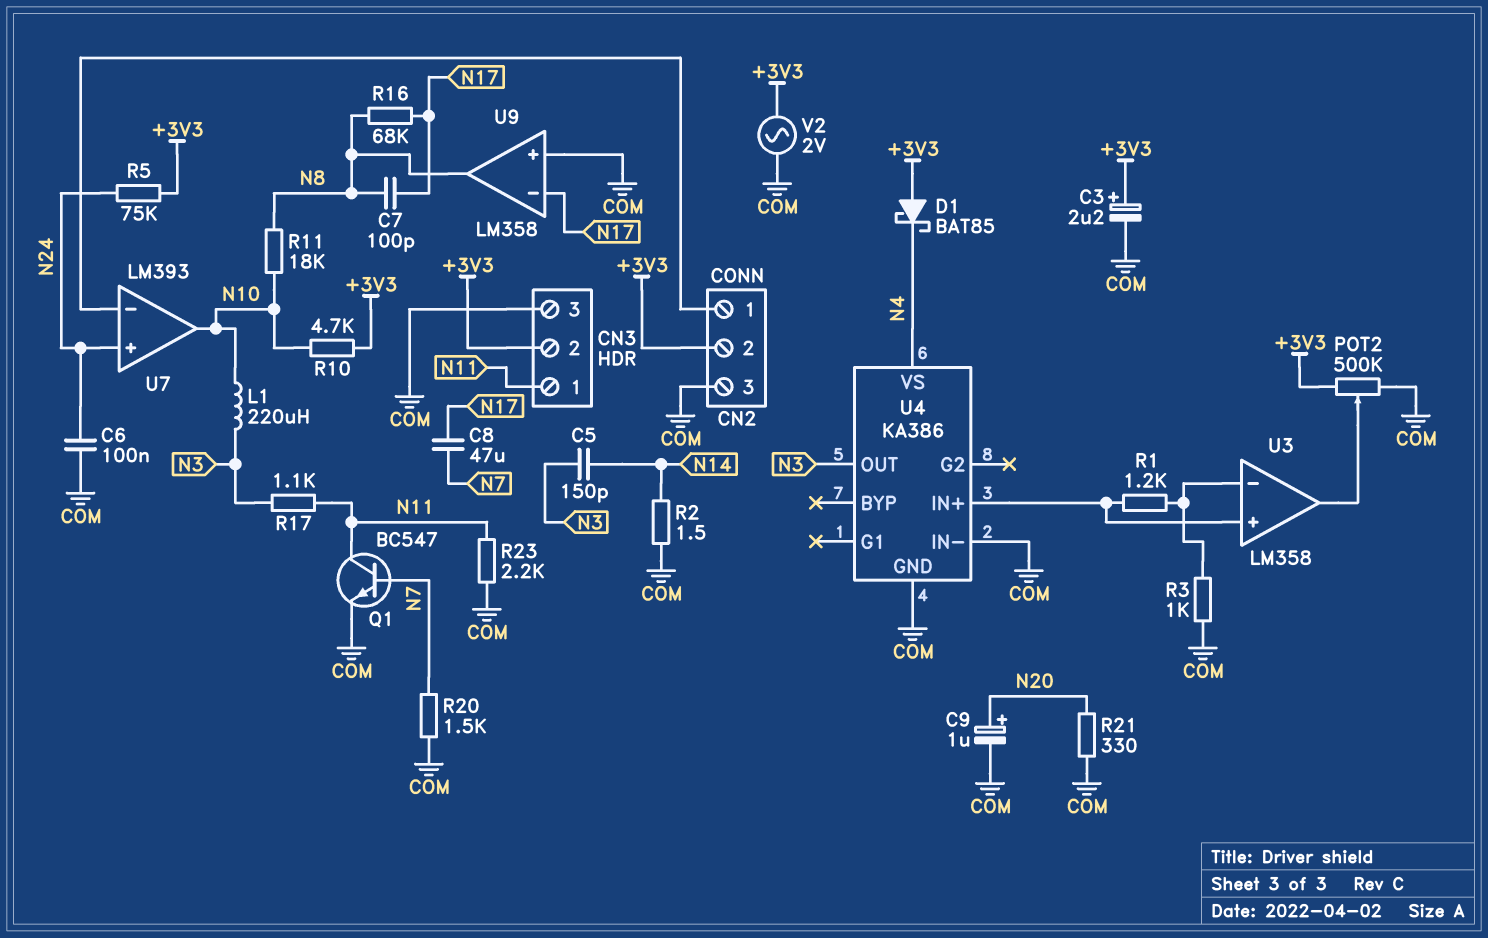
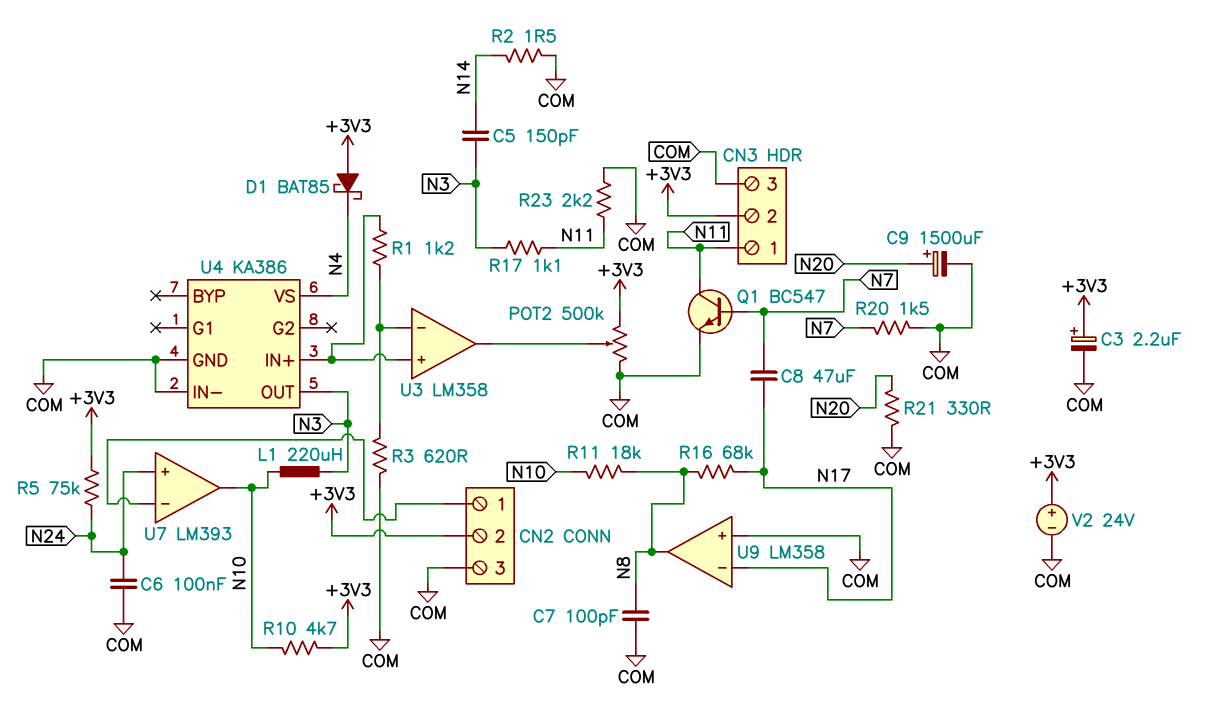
C7: 100pF (N8, N17) -> 100pF (COM, N8)
C9: 1uF (plus N20, minus COM) -> 1500uF (plus N20, minus COM)
R3: 1k (COM, U3/in-) -> 620 (COM, U3/in-)
V2: AC 2V (+3V3, COM) -> 24V (plus +3V3, minus COM)

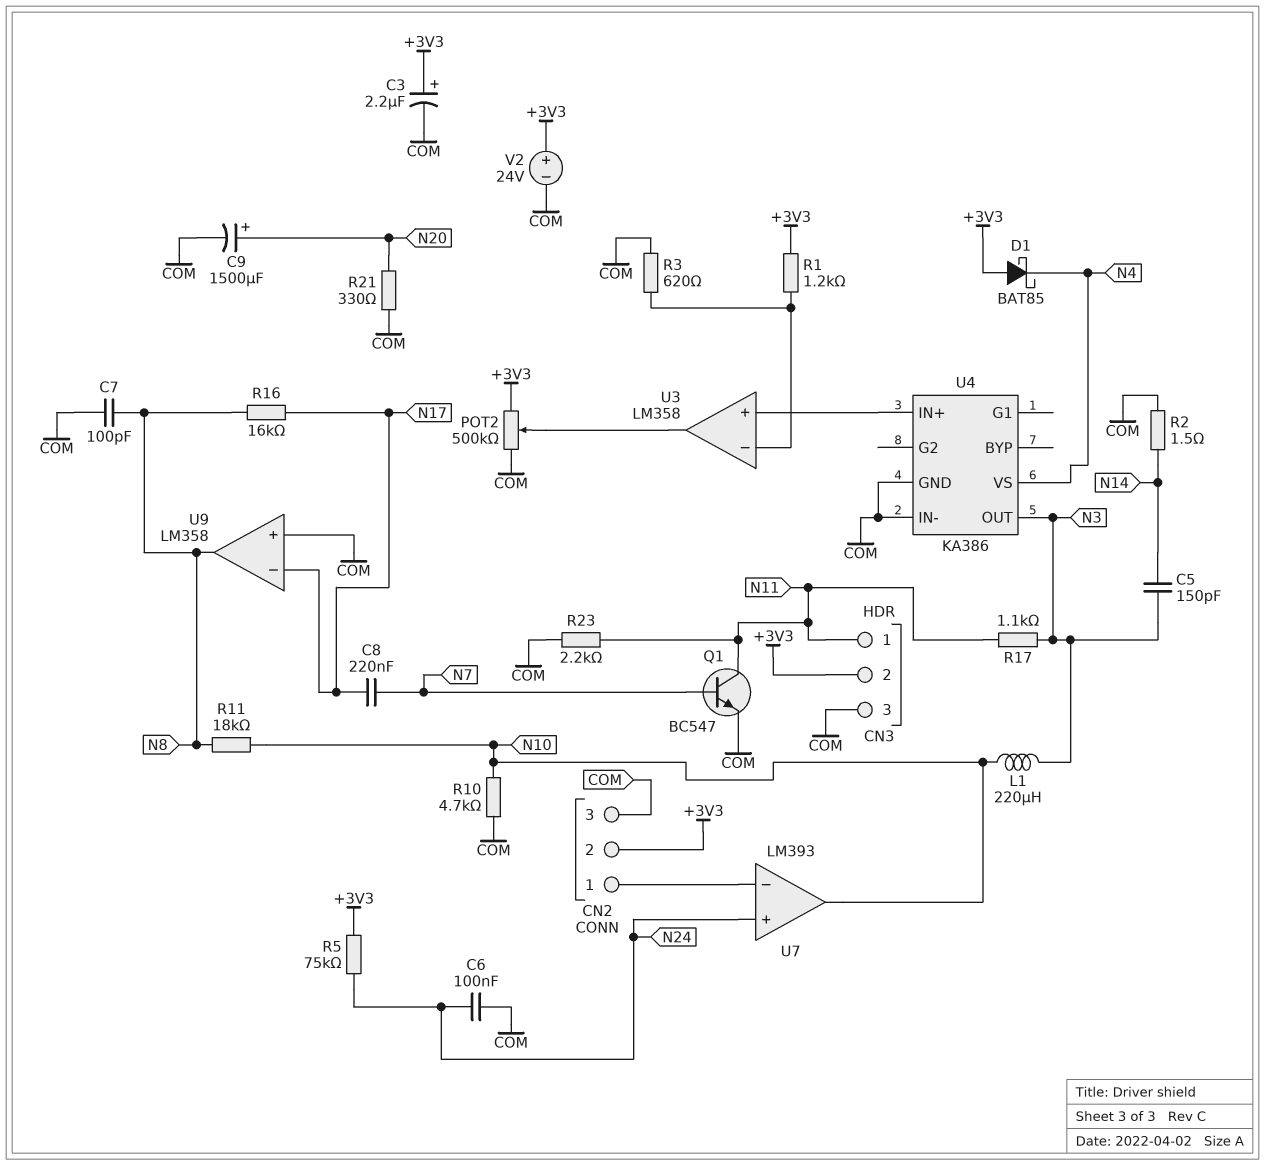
C8: 47uF (N7, N17) -> 220nF (N7, N17)
R1: 1.2k (U3/in+, U3/in-) -> 1.2k (+3V3, U3/in-)
R10: 4.7k (+3V3, N10) -> 4.7k (COM, N10)
R16: 68k (N8, N17) -> 16k (N8, N17)
R20: 1.5k (COM, N7) -> none

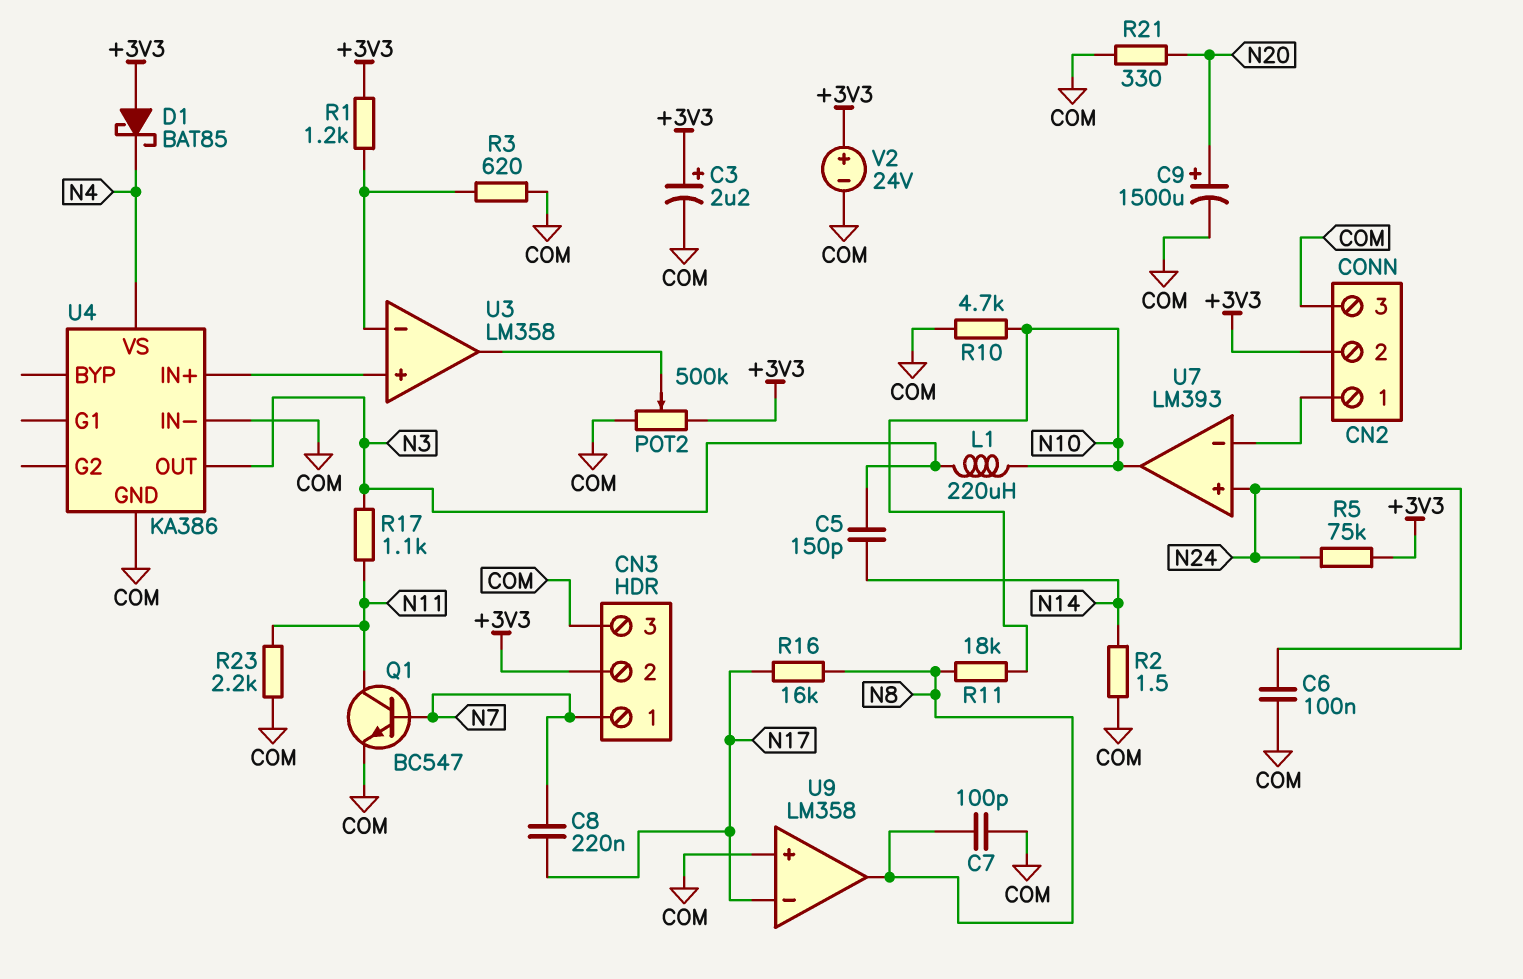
CN3 pin 1: N11 -> N7

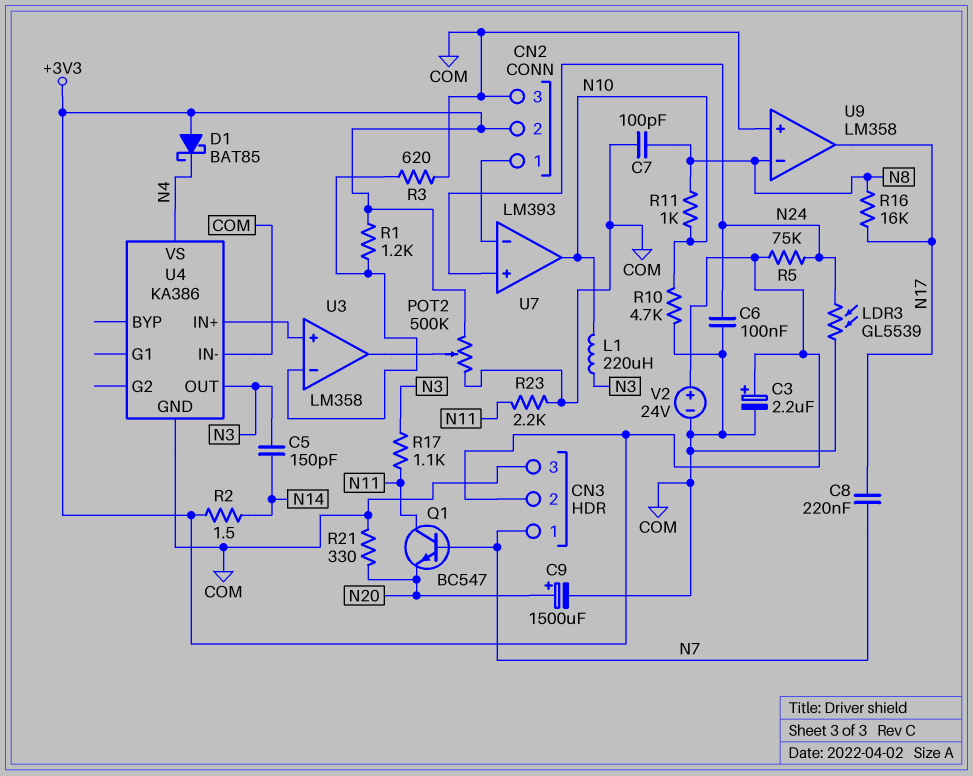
LDR3: none -> GL5539 (COM, N24)
Q1: NPN BC547 (B N7, C N11, E COM) -> NPN BC547 (B N7, C N11, E N20)
R2: 1.5 (COM, N14) -> 1.5 (+3V3, N14)
R11: 18k (N8, N10) -> 1k (N8, N10)
U9 pin in-: N17 -> N8
U9 pin out: N8 -> N17

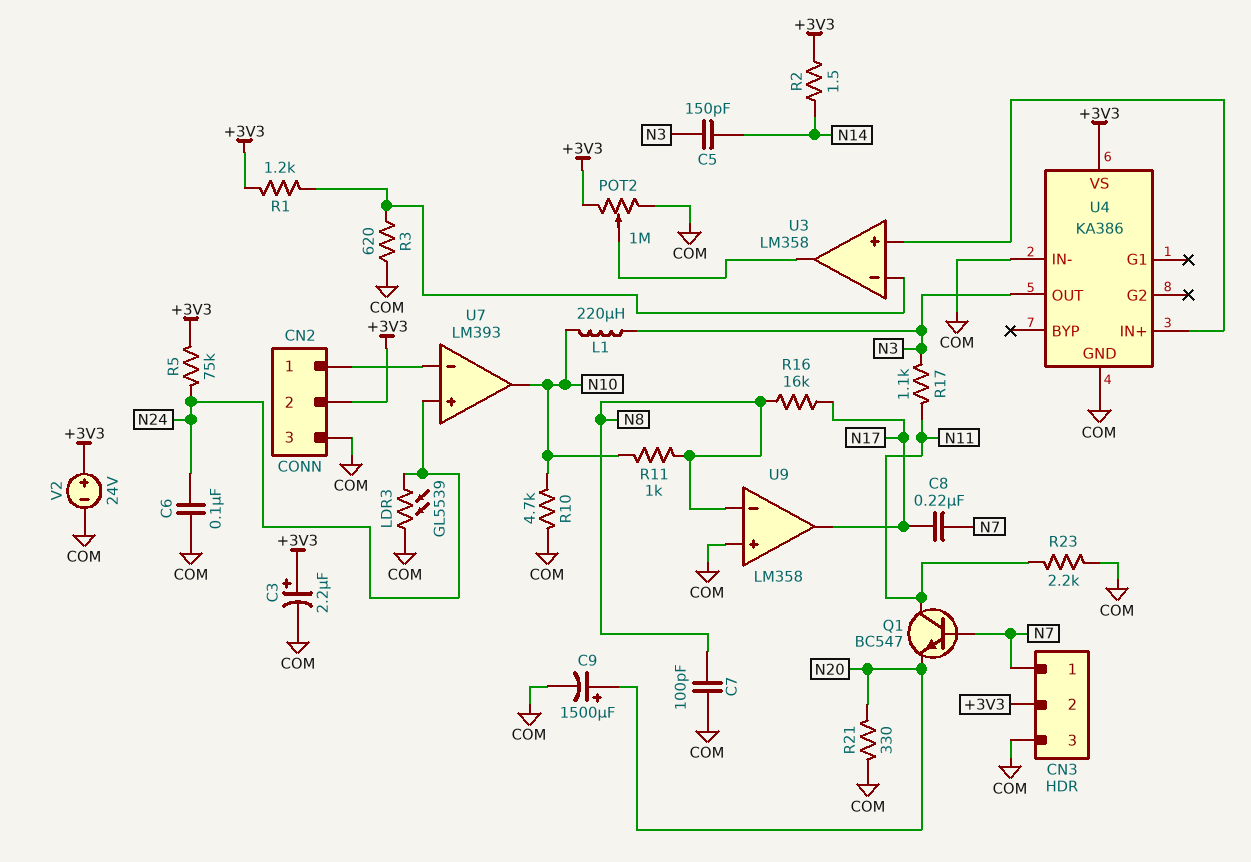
D1: schottky BAT85 (A +3V3, K N4) -> none
POT2: 500k (+3V3, COM, wiper U3/out) -> 1M (+3V3, COM, wiper U3/out)
U4 pin VS: N4 -> +3V3

